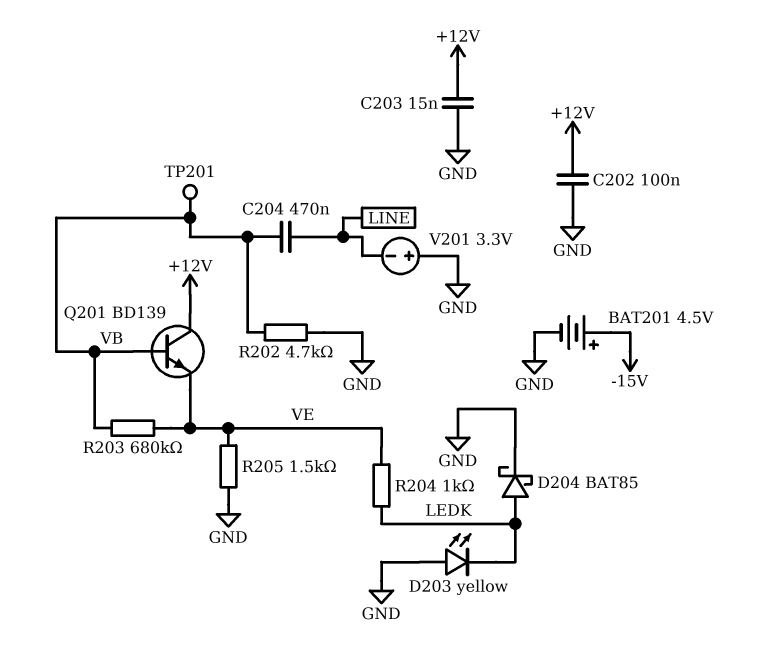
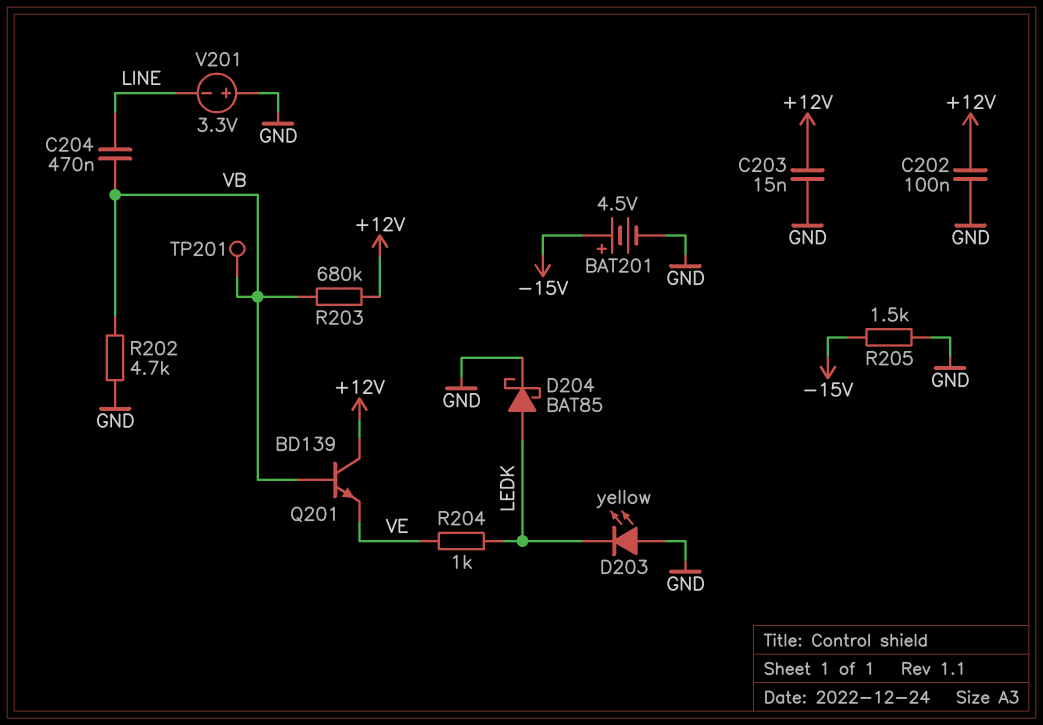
R203: 680k (VB, VE) -> 680k (+12V, VB)
R205: 1.5k (GND, VE) -> 1.5k (-15V, GND)

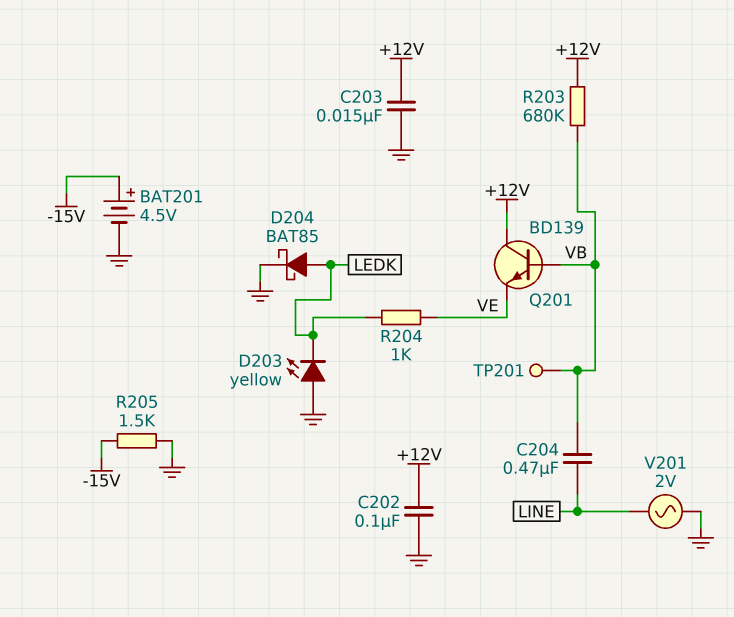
R202: 4.7k (GND, VB) -> none
V201: 3.3V (plus GND, minus LINE) -> AC 2V (GND, LINE)

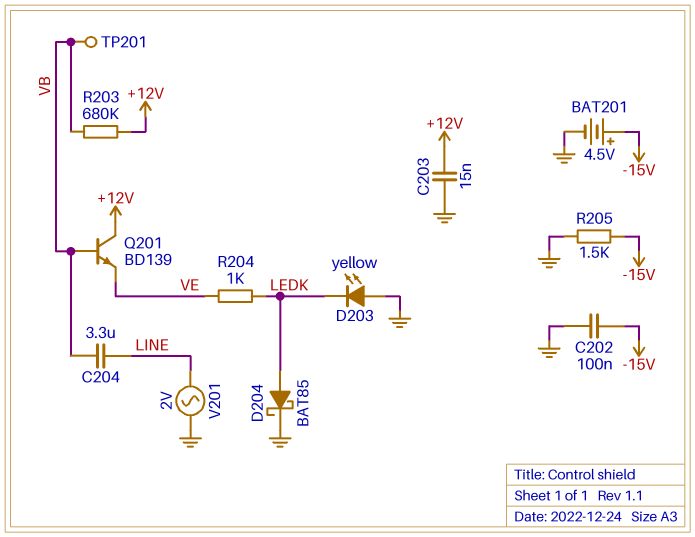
C202: 100nF (+12V, GND) -> 100nF (-15V, GND)
C204: 470nF (LINE, VB) -> 3.3uF (LINE, VB)

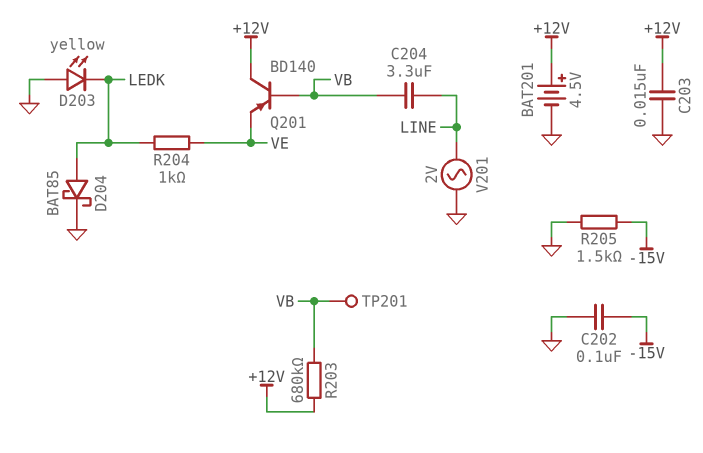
BAT201: 4.5V (plus -15V, minus GND) -> 4.5V (plus +12V, minus GND)
Q201: NPN BD139 (B VB, C +12V, E VE) -> PNP BD140 (B VB, C +12V, E VE)

